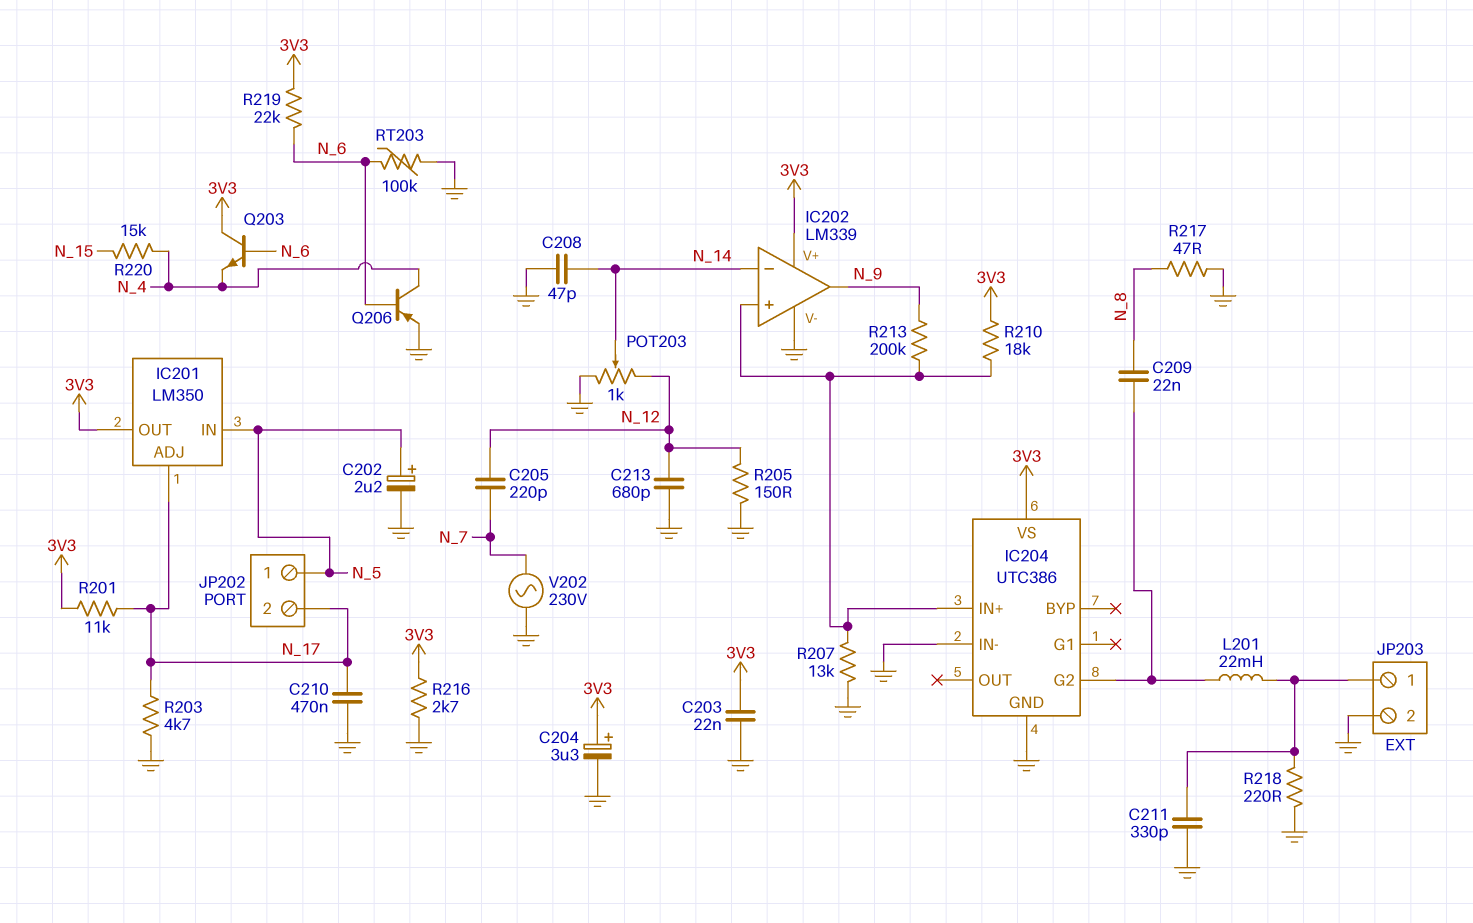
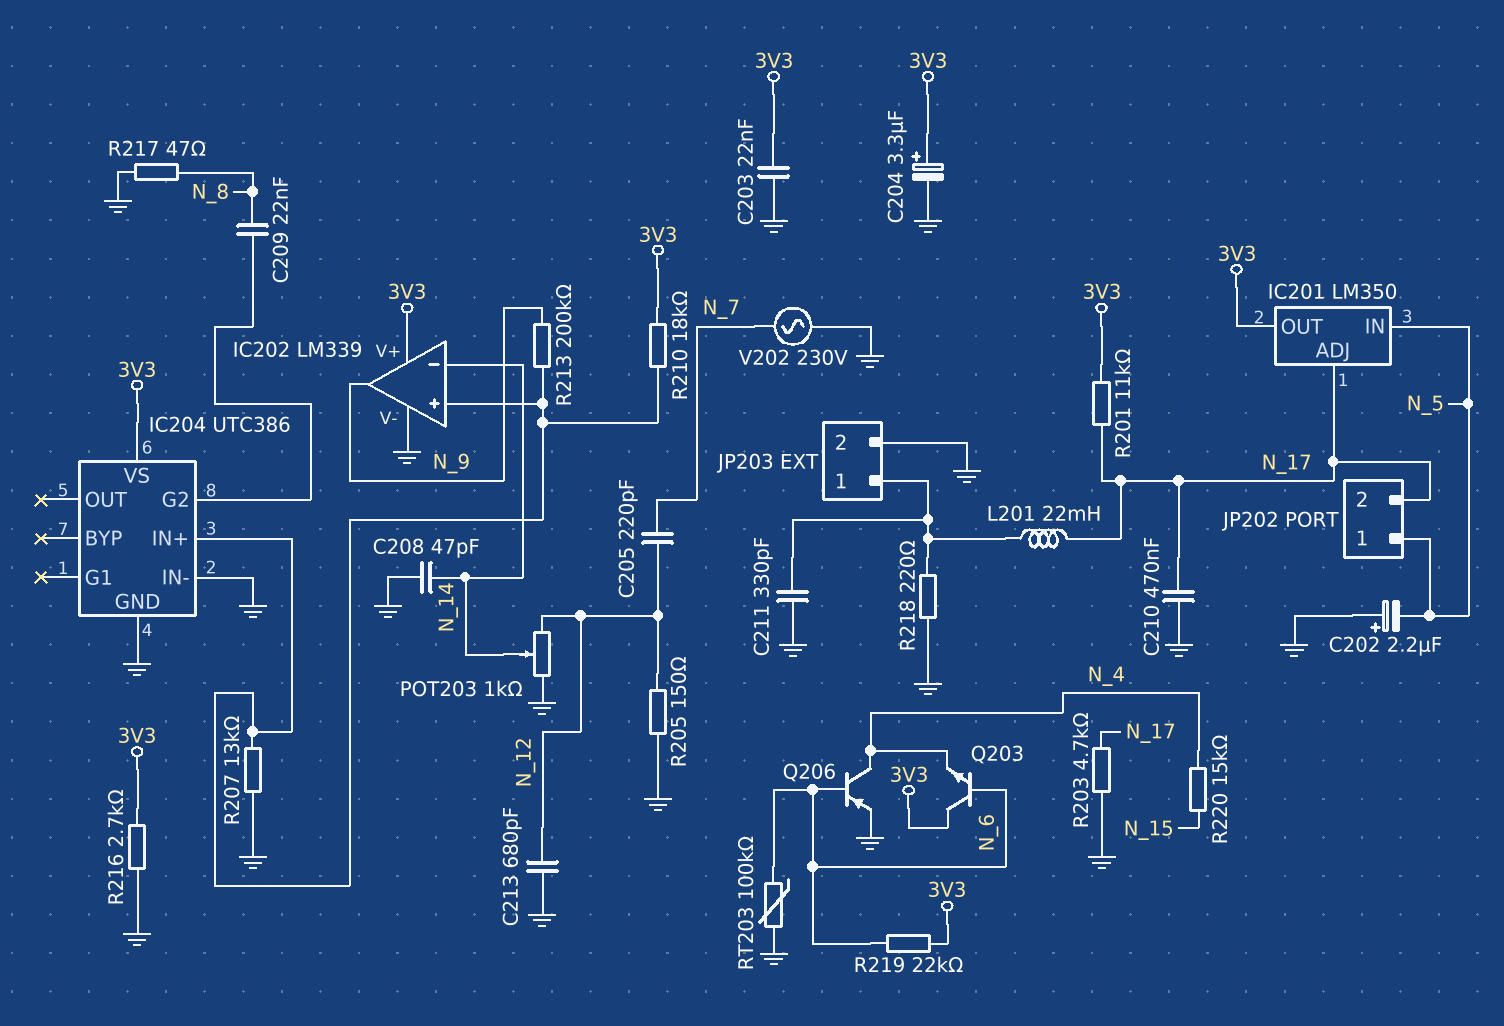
C202: 2.2uF (plus N_5, minus GND) -> 2.2uF (plus GND, minus N_5)
L201: 22mH (IC204/G2, JP203/1) -> 22mH (JP203/1, N_17)

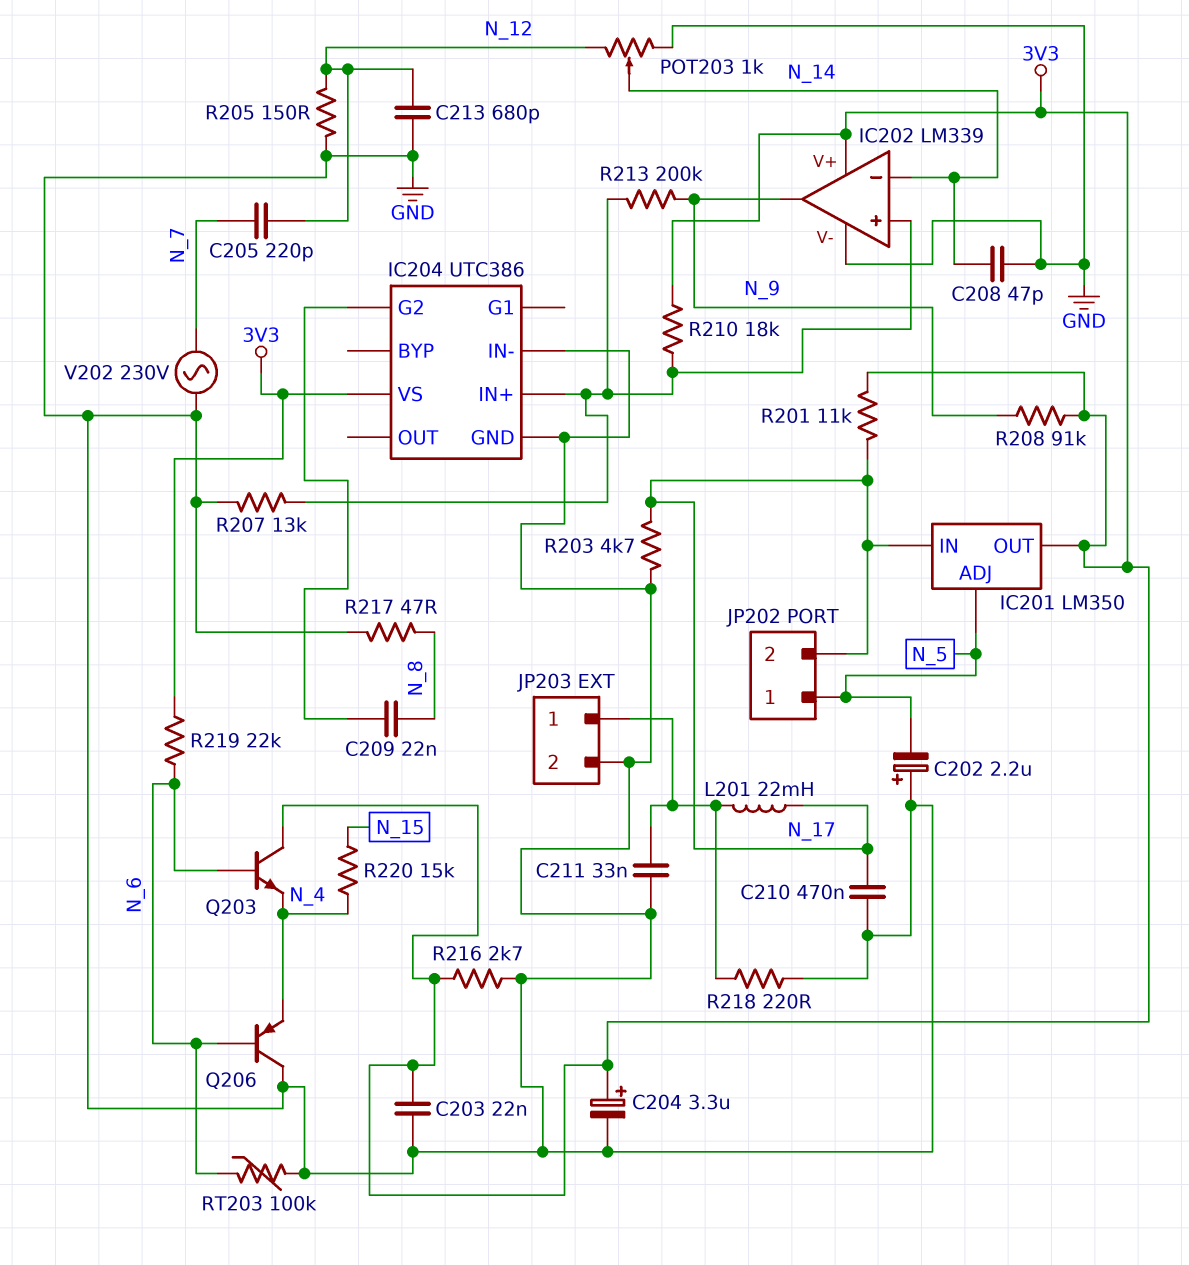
C211: 330pF (GND, JP203/1) -> 33nF (GND, JP203/1)
IC201 pin ADJ: N_17 -> N_5
IC201 pin IN: N_5 -> N_17
Q206: PNP (B N_6, C N_4, E GND) -> PNP (B N_6, C GND, E N_4)
R208: none -> 91k (3V3, N_9)

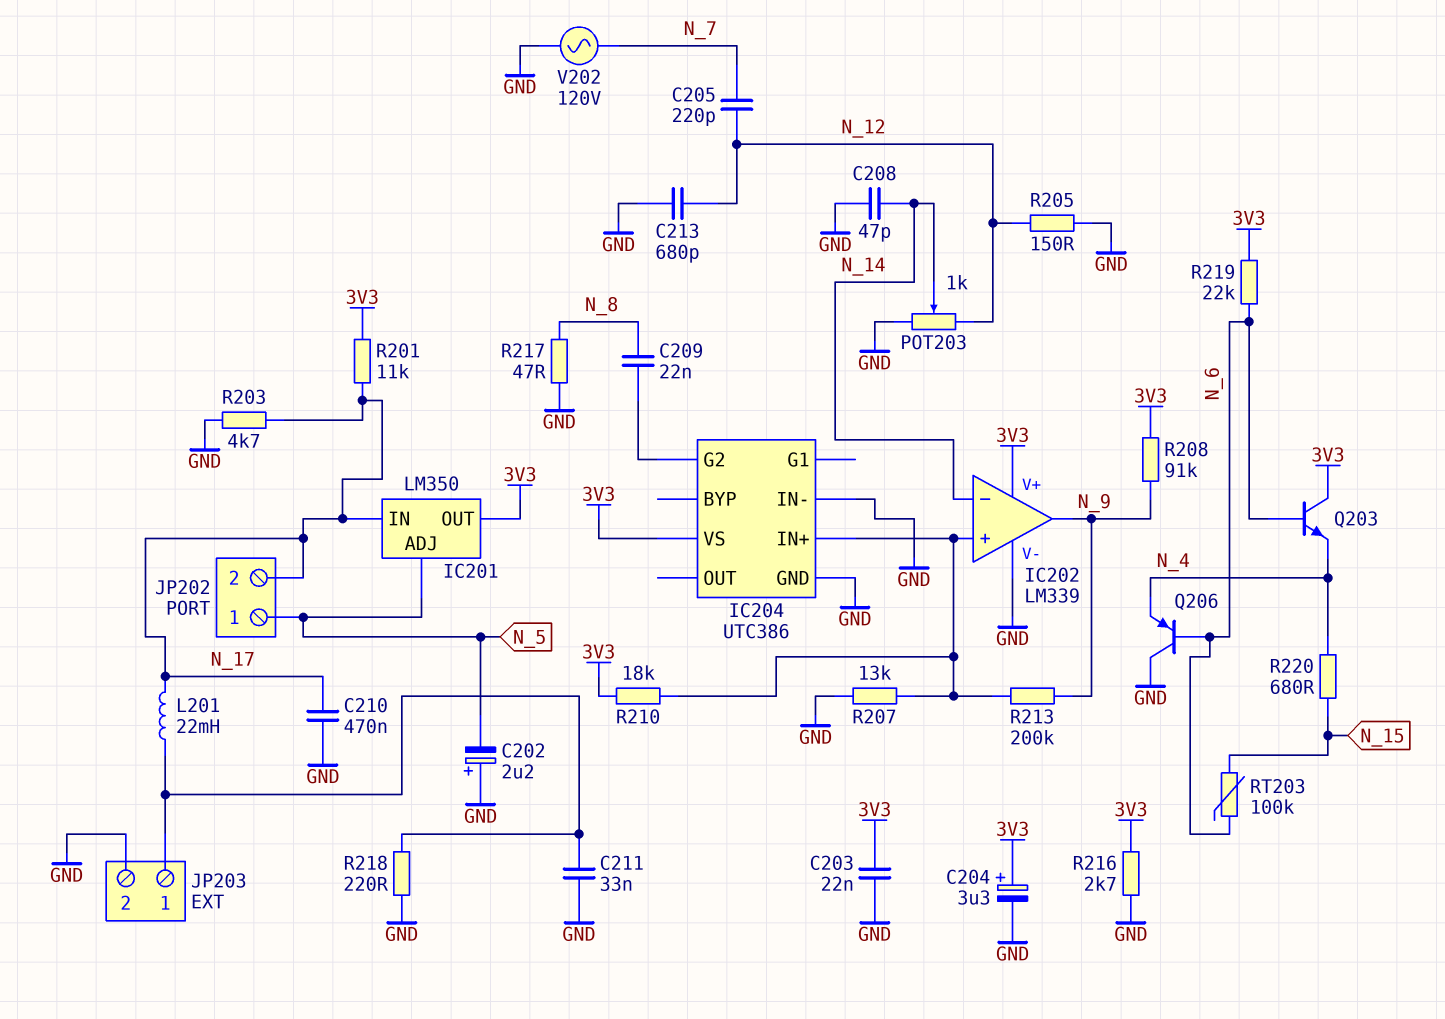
R220: 15k (N_4, N_15) -> 680 (N_4, N_15)
RT203: 100k (GND, N_6) -> 100k (N_6, N_15)
V202: AC 230V (GND, N_7) -> AC 120V (GND, N_7)

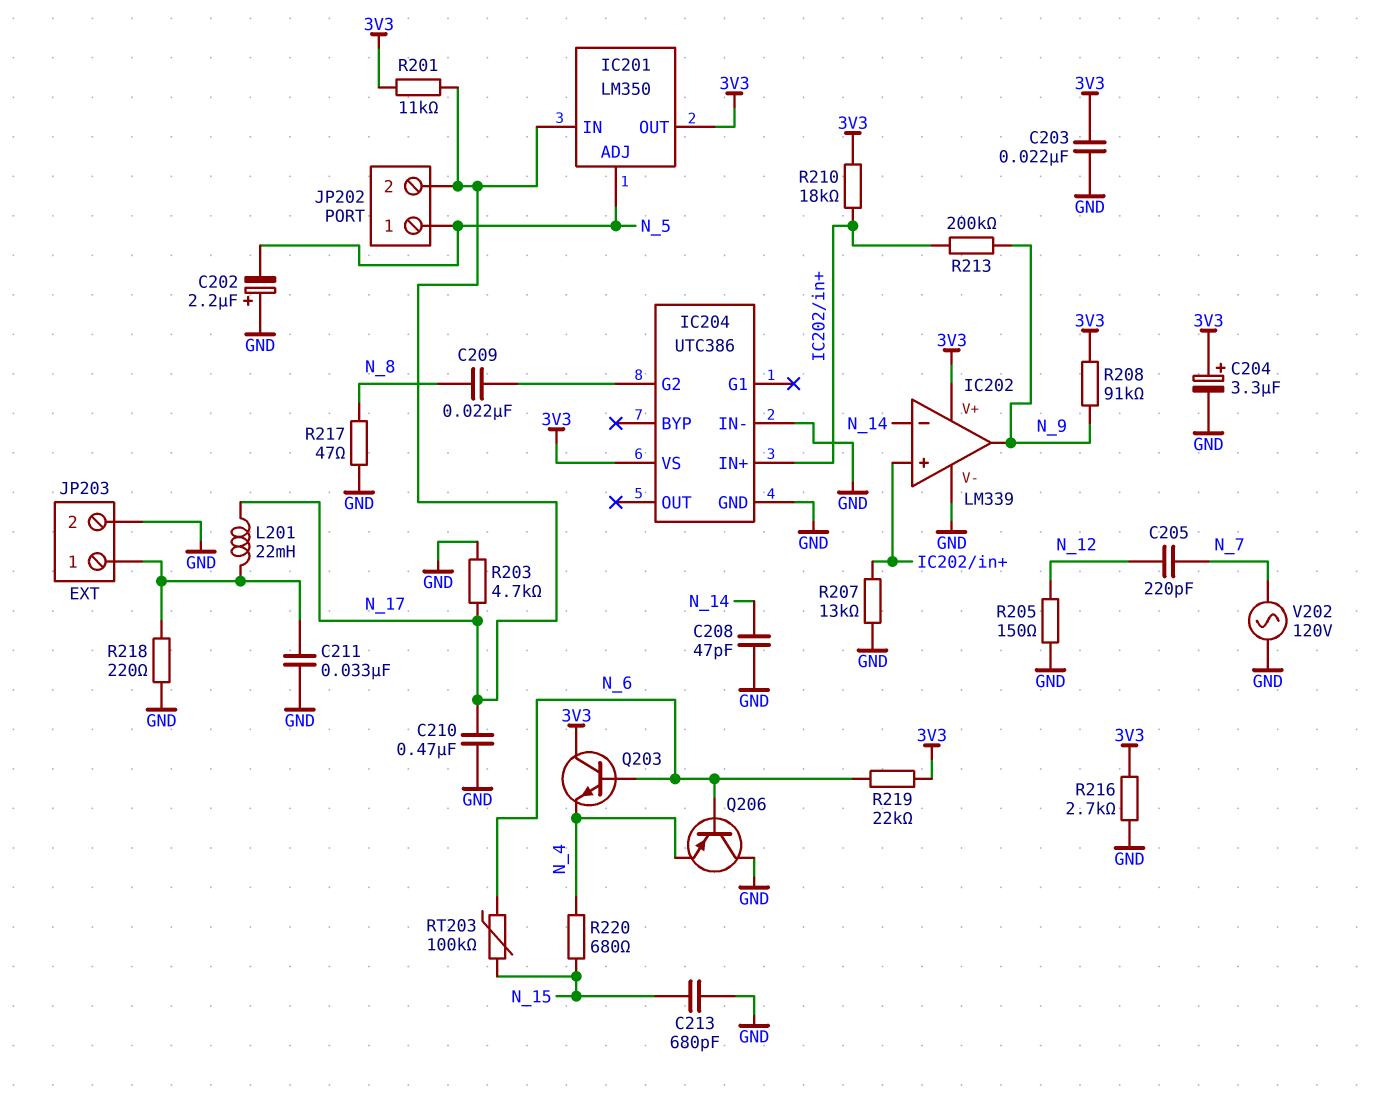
C213: 680pF (GND, N_12) -> 680pF (GND, N_15)
POT203: 1k (GND, N_12, wiper N_14) -> none

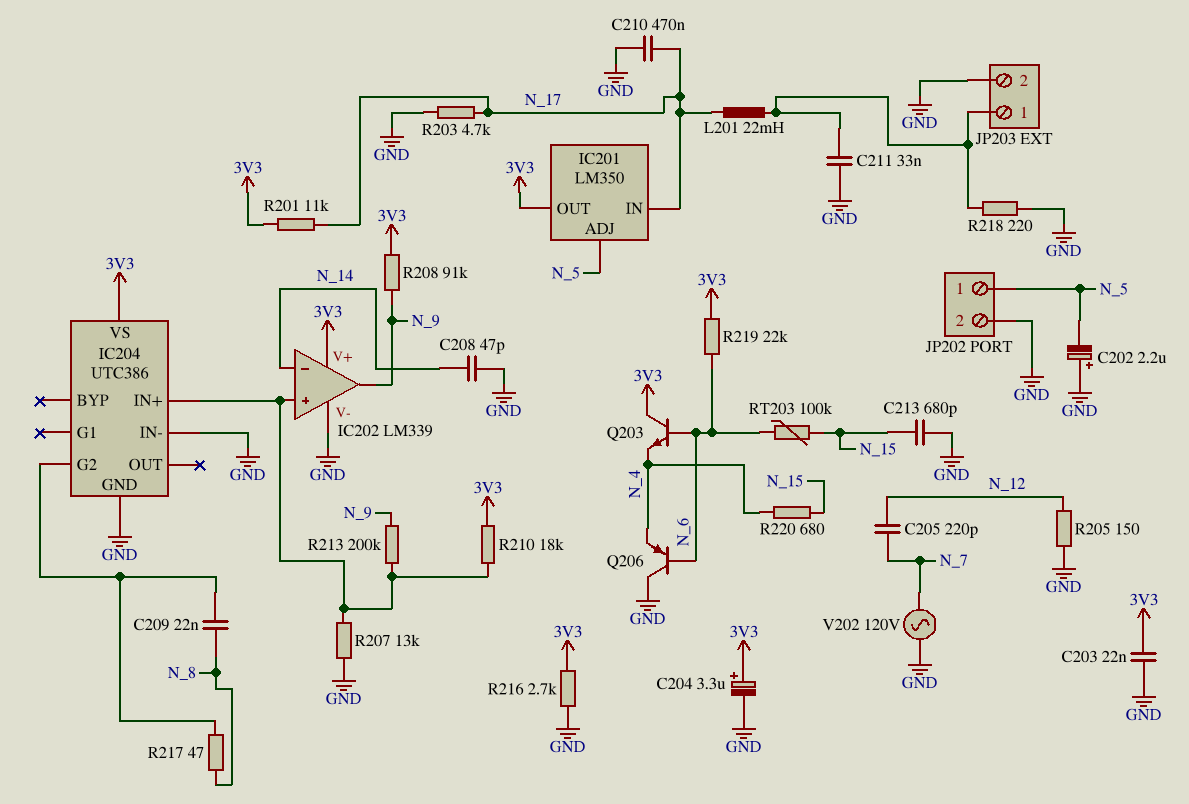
JP202 pin 2: N_17 -> GND
R217: 47 (GND, N_8) -> 47 (IC204/G2, N_8)

